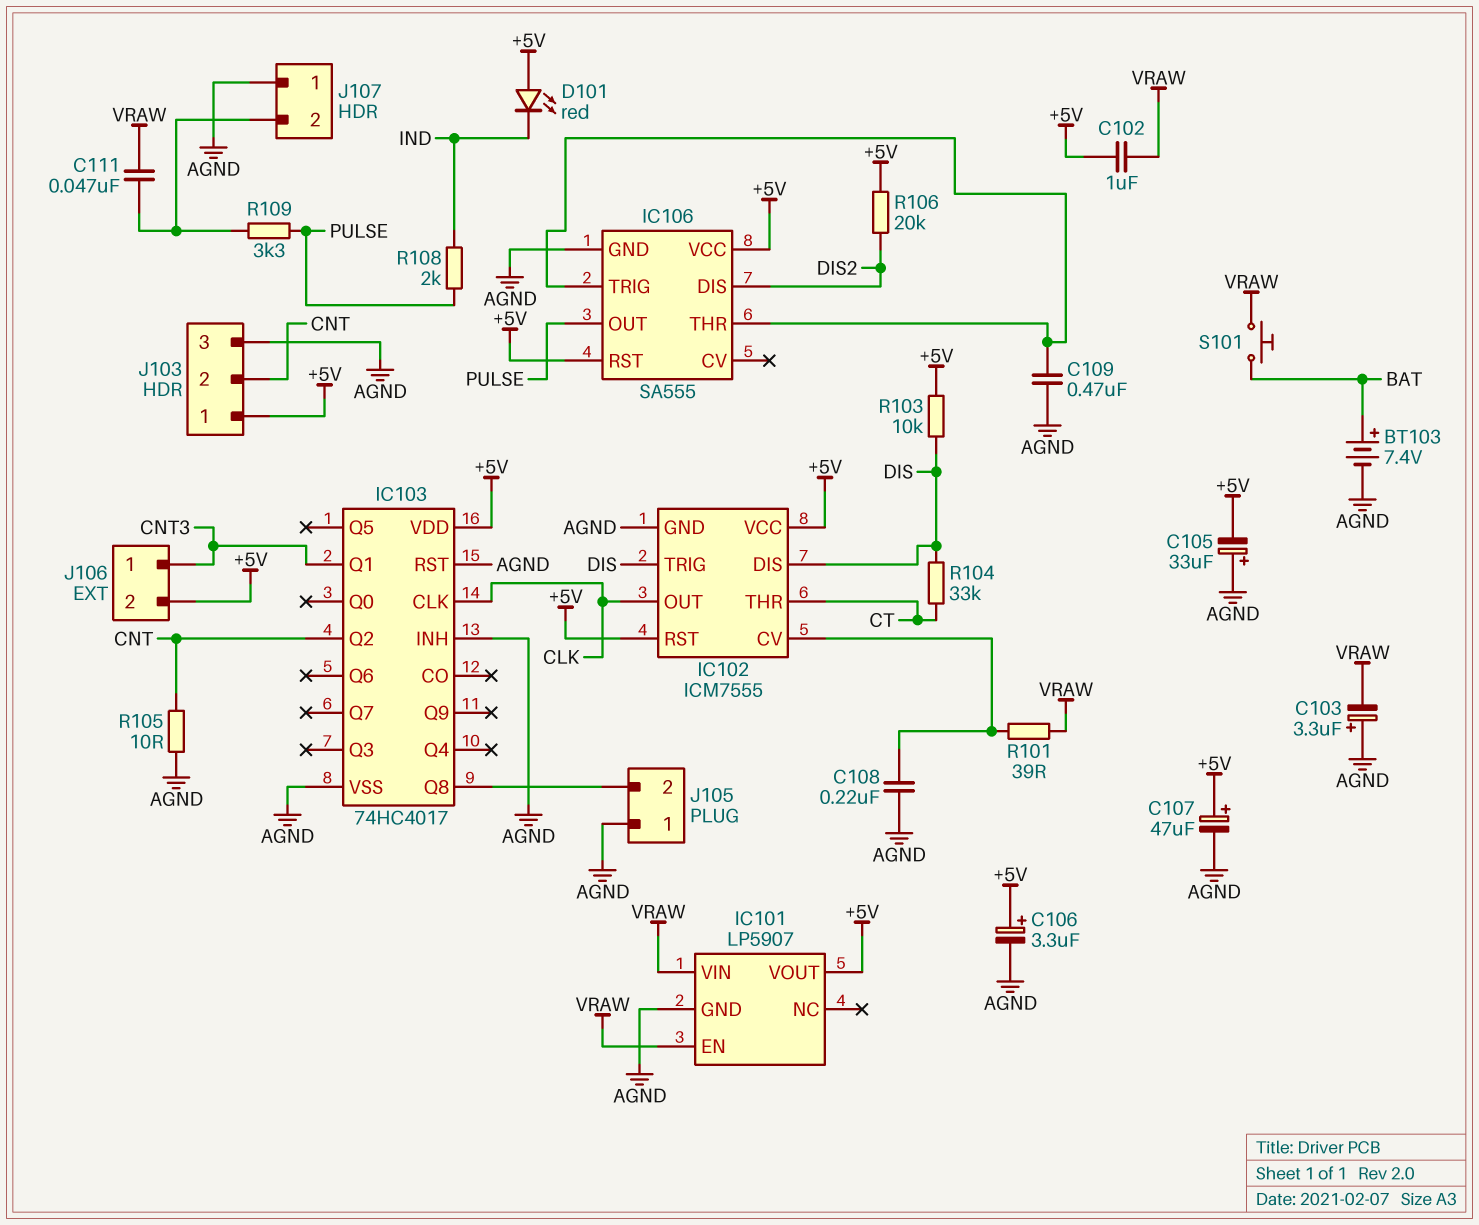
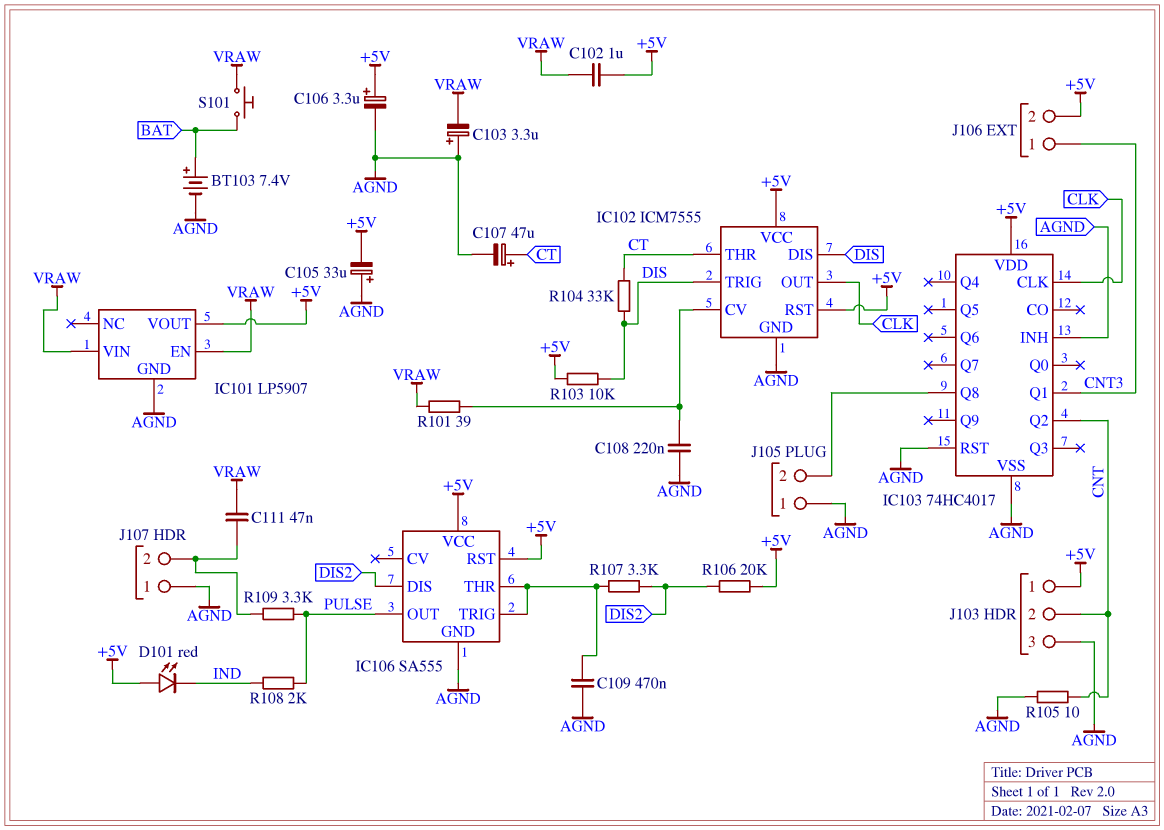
C107: 47uF (plus +5V, minus AGND) -> 47uF (plus CT, minus AGND)
R107: none -> 3.3k (DIS2, IC106/THR)

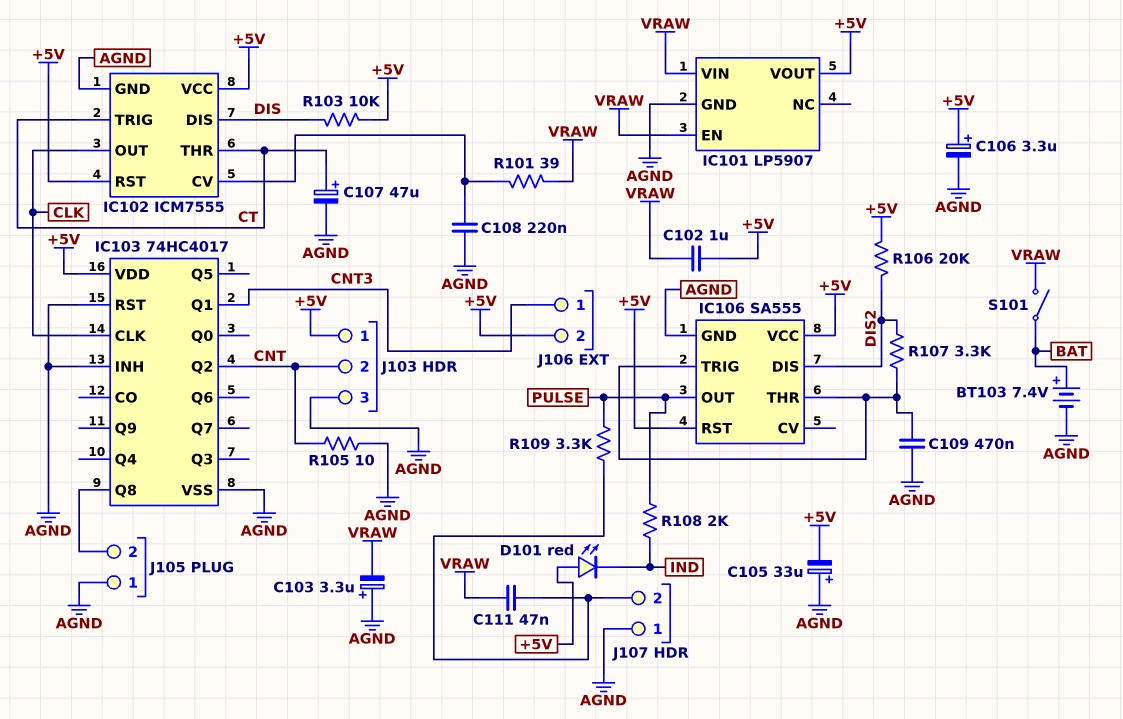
IC102 pin TRIG: DIS -> CT
R104: 33k (CT, DIS) -> none
S101: button (BAT, VRAW) -> switch (BAT, VRAW)

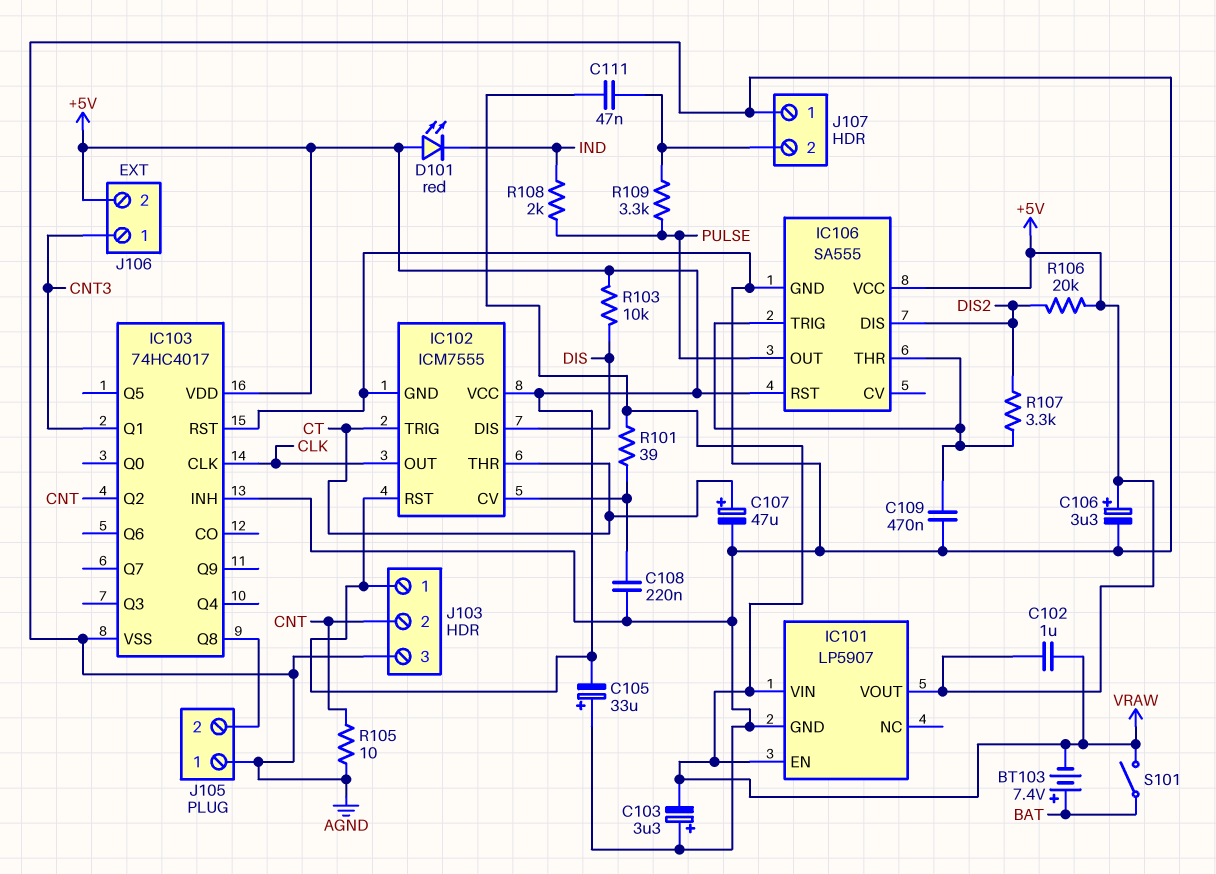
BT103: 7.4V (plus BAT, minus AGND) -> 7.4V (plus BAT, minus VRAW)

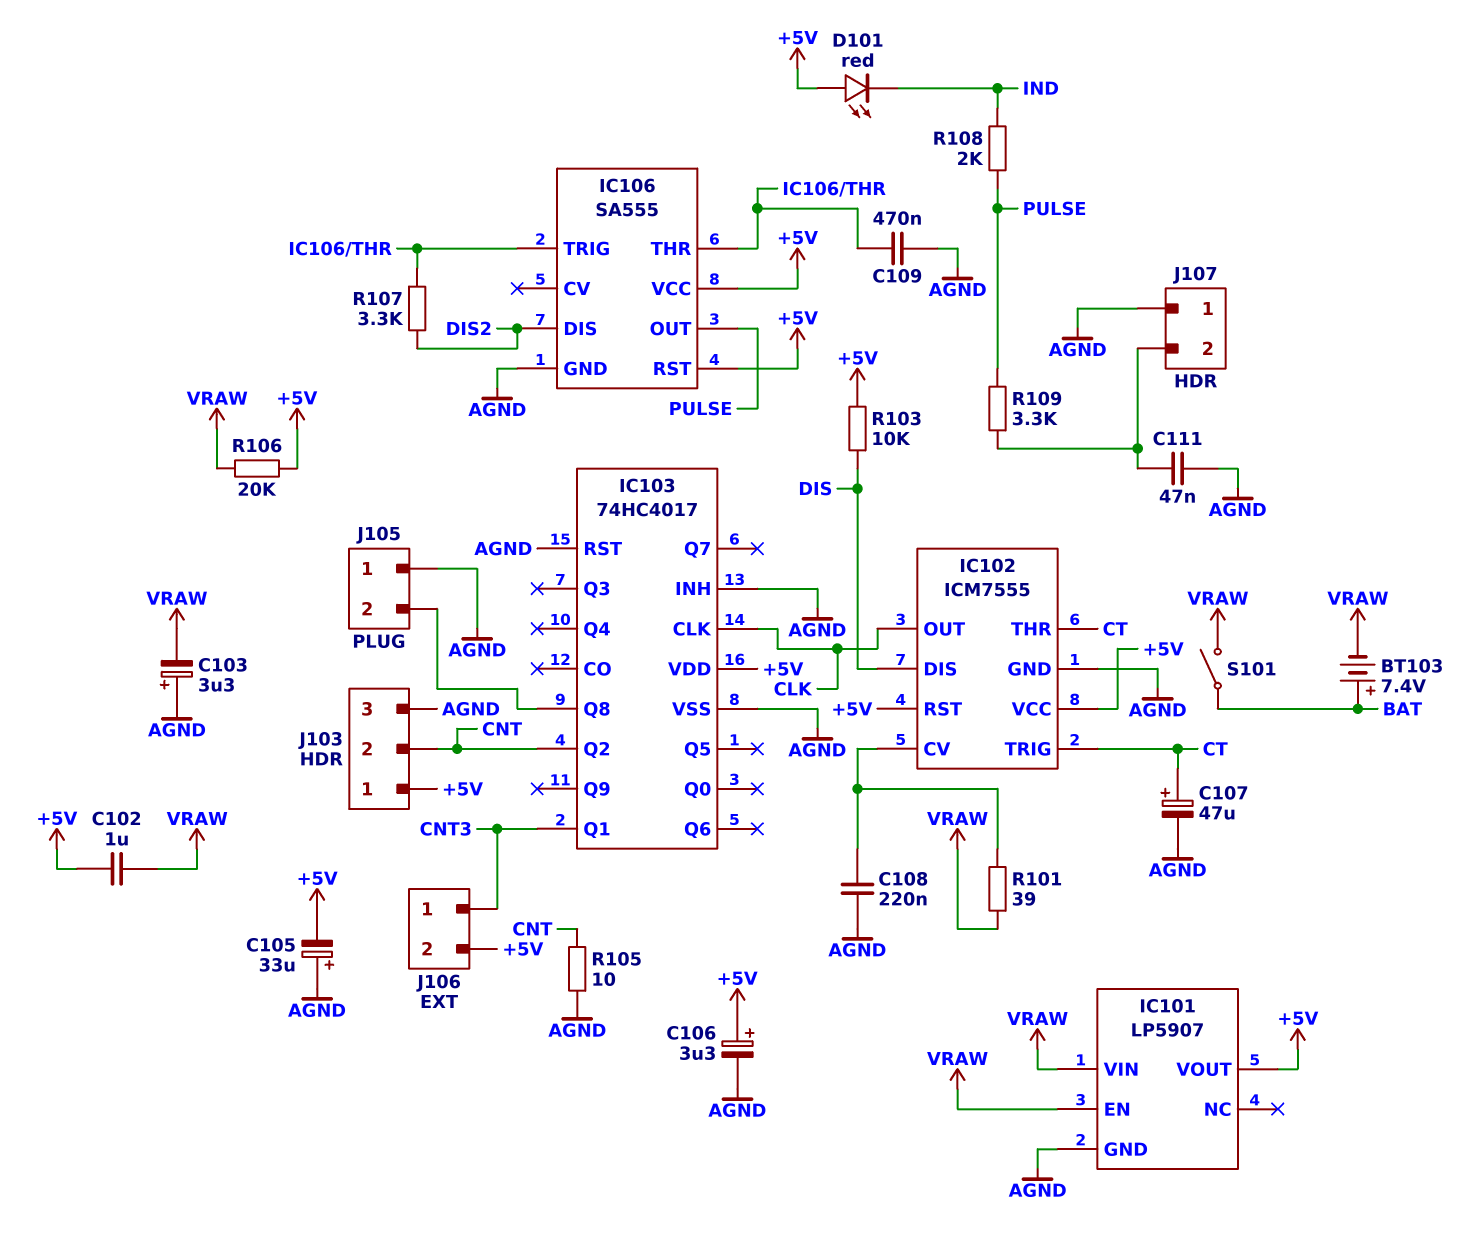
C111: 47nF (J107/2, VRAW) -> 47nF (AGND, J107/2)
R106: 20k (+5V, DIS2) -> 20k (+5V, VRAW)

